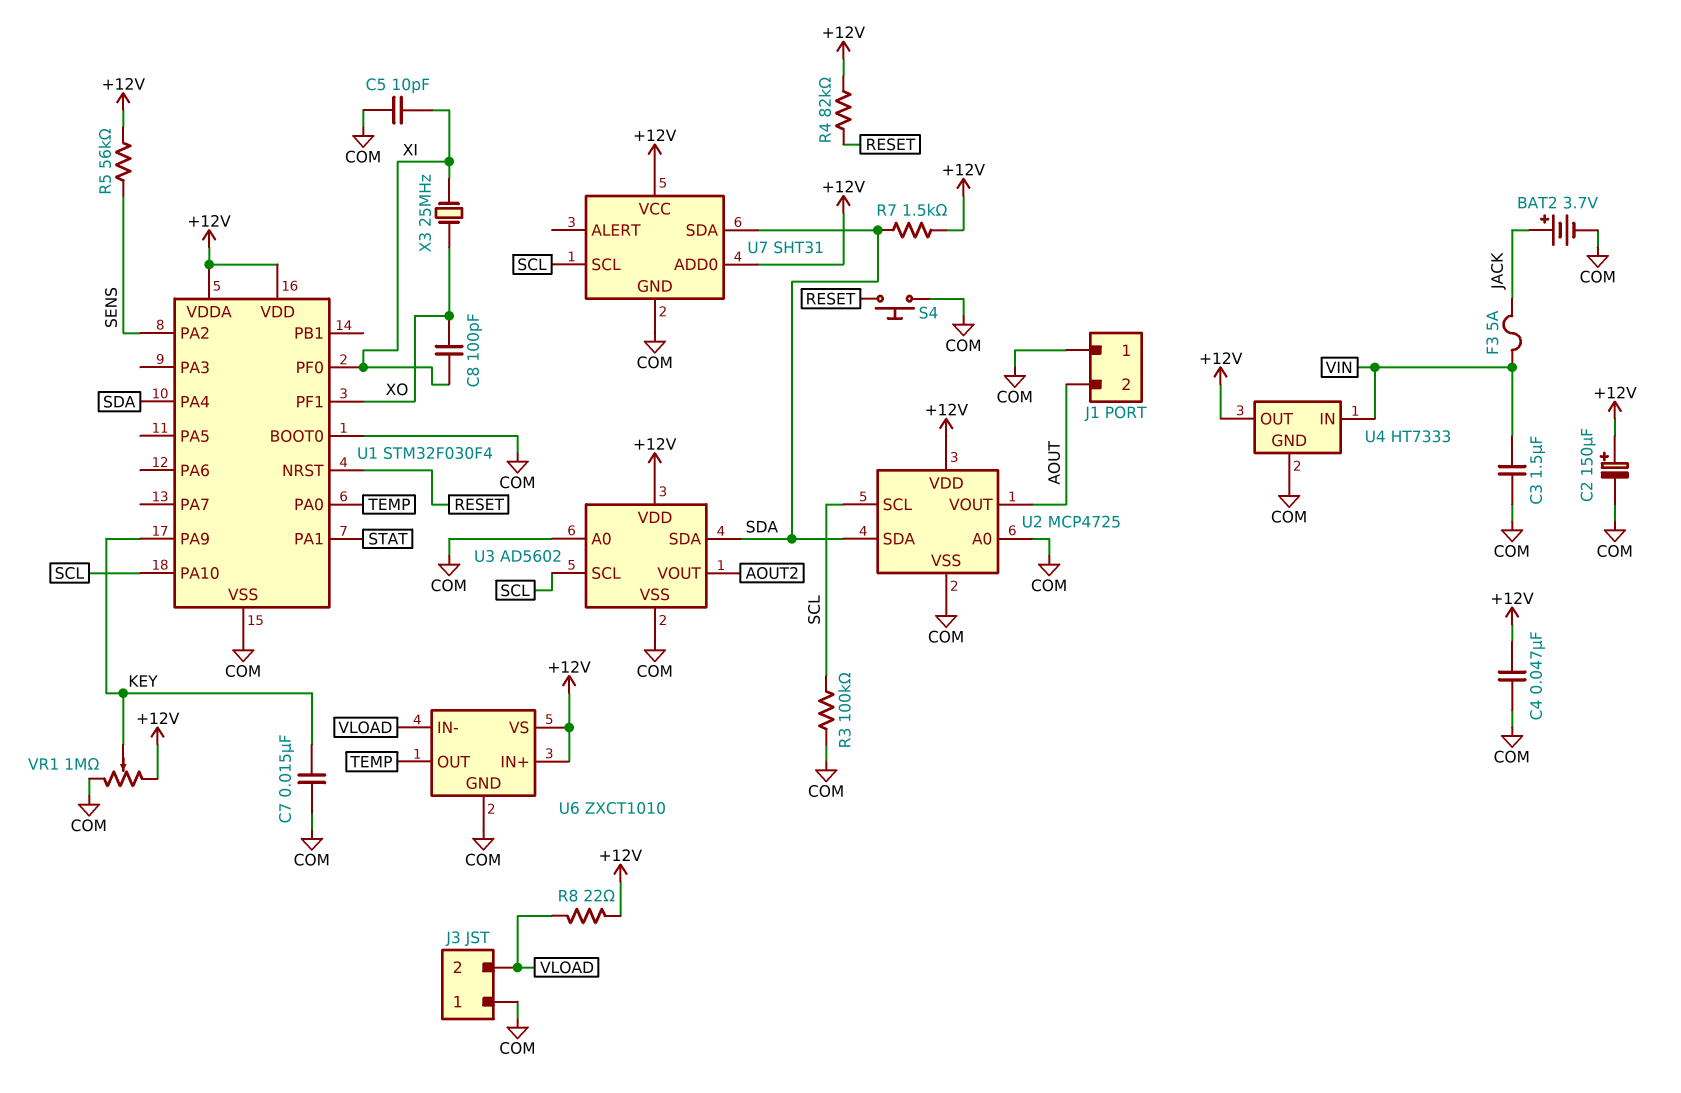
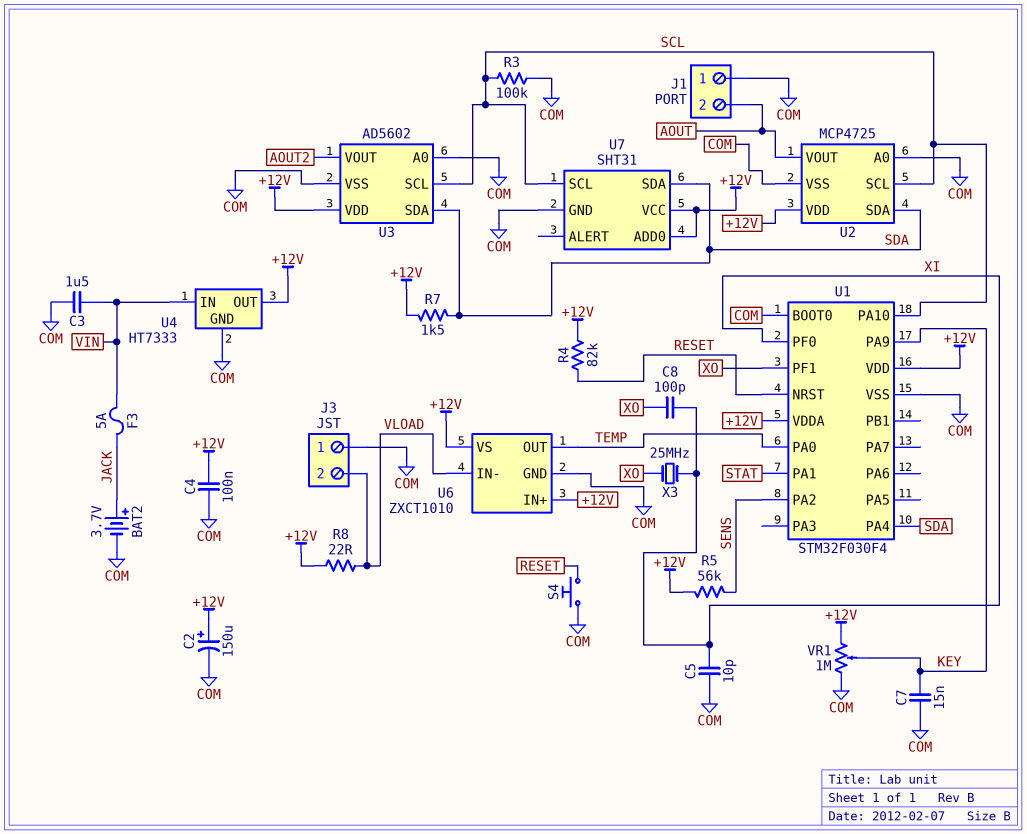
C4: 47nF (+12V, COM) -> 100nF (+12V, COM)

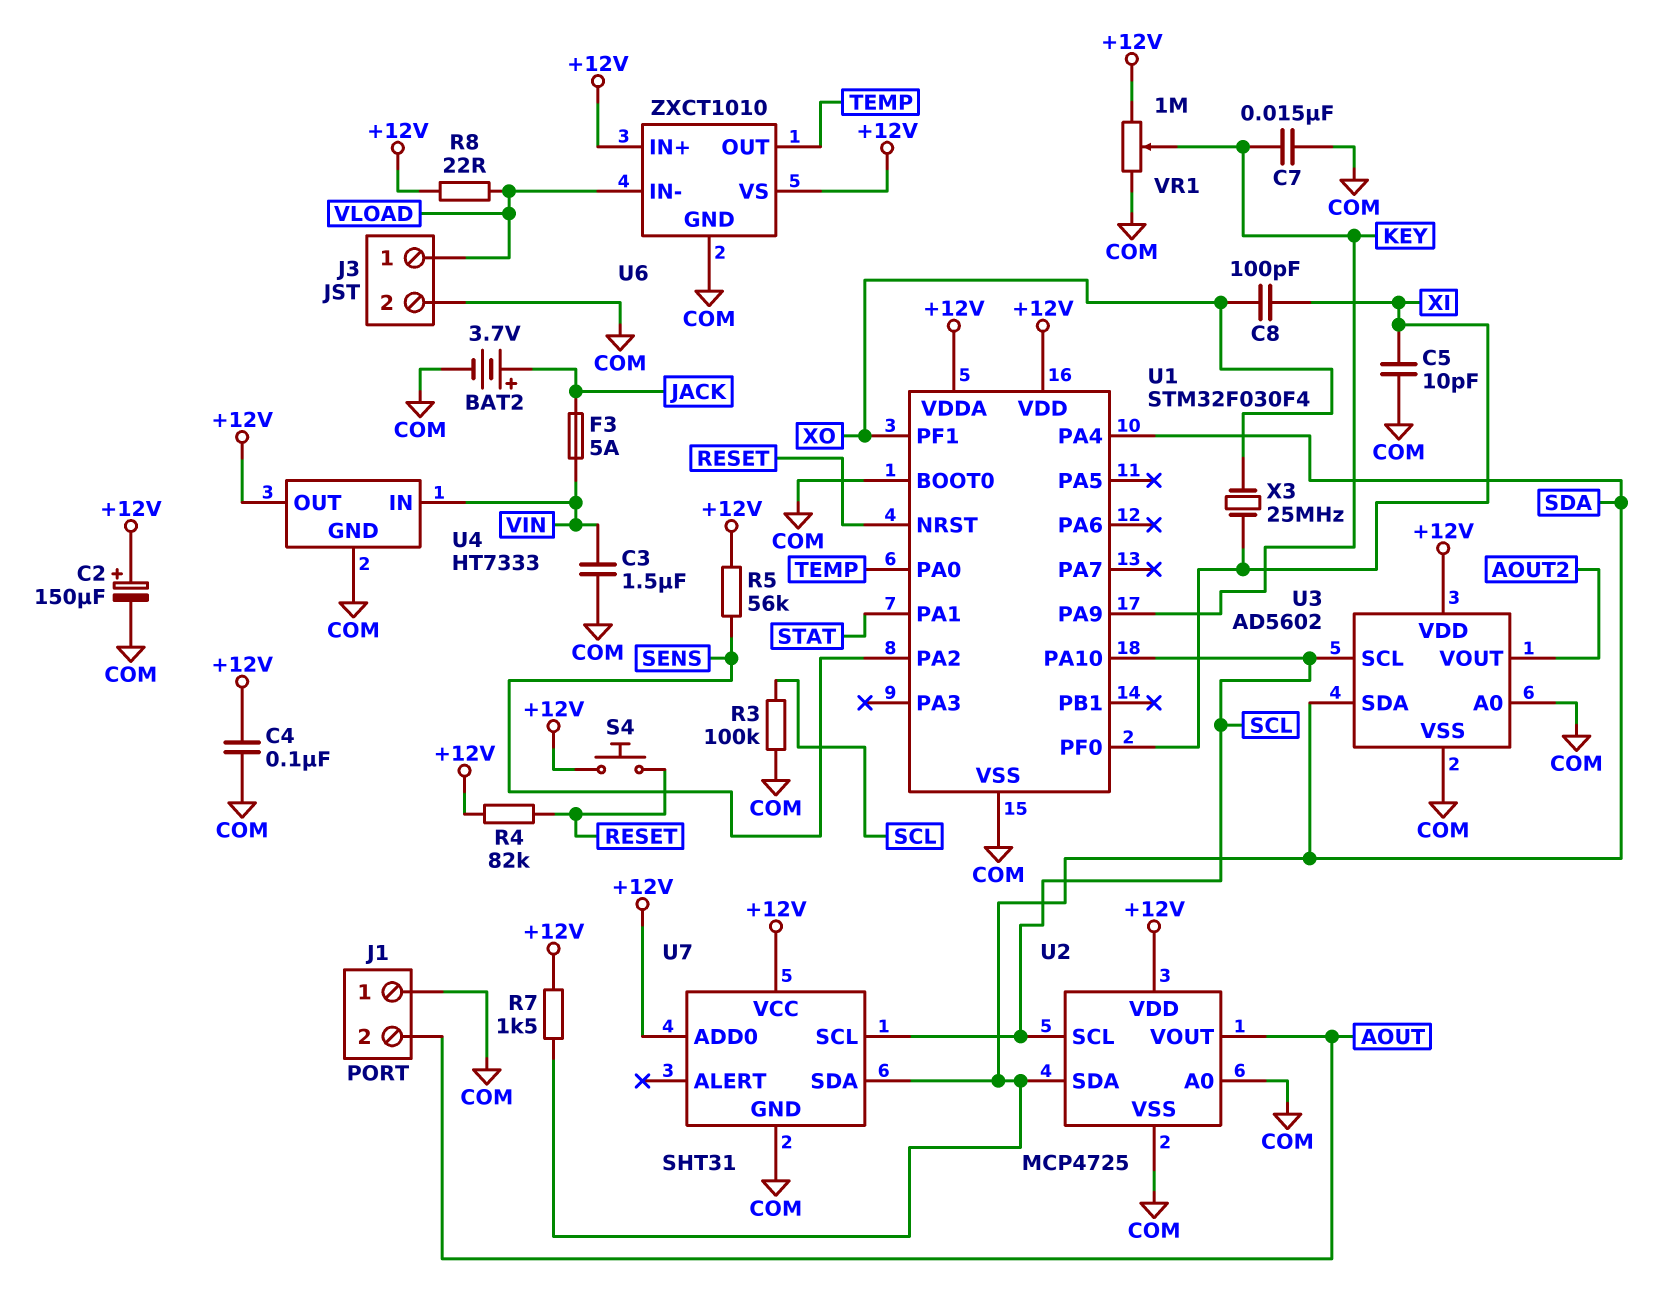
J3 pin 1: COM -> VLOAD
J3 pin 2: VLOAD -> COM
S4: button (COM, RESET) -> button (+12V, RESET)

